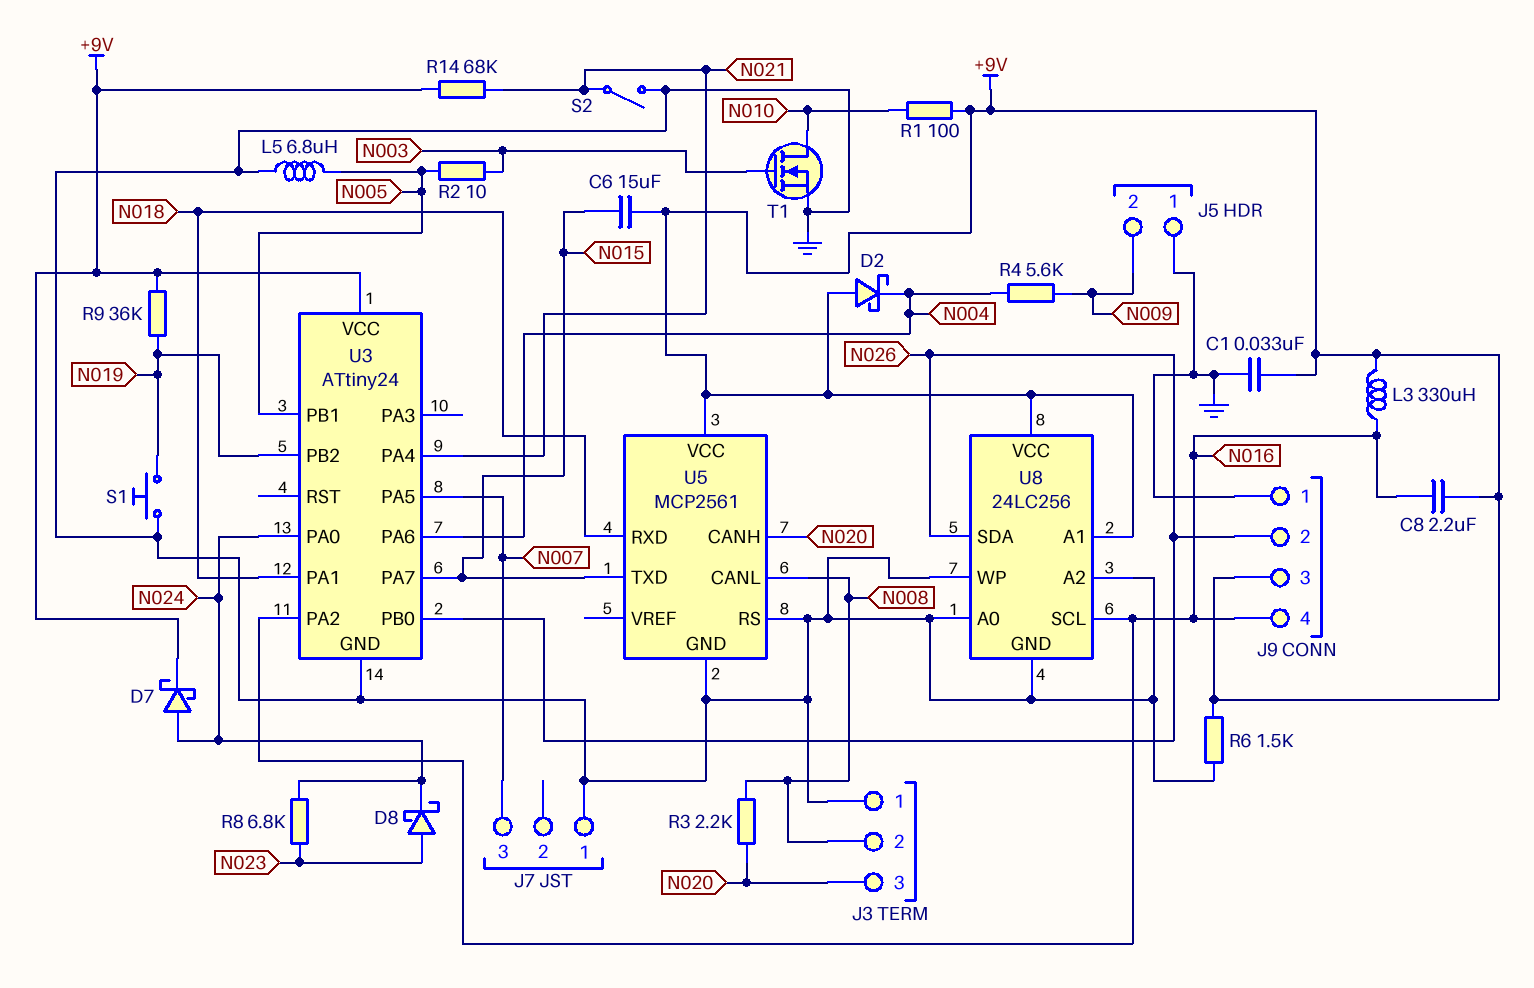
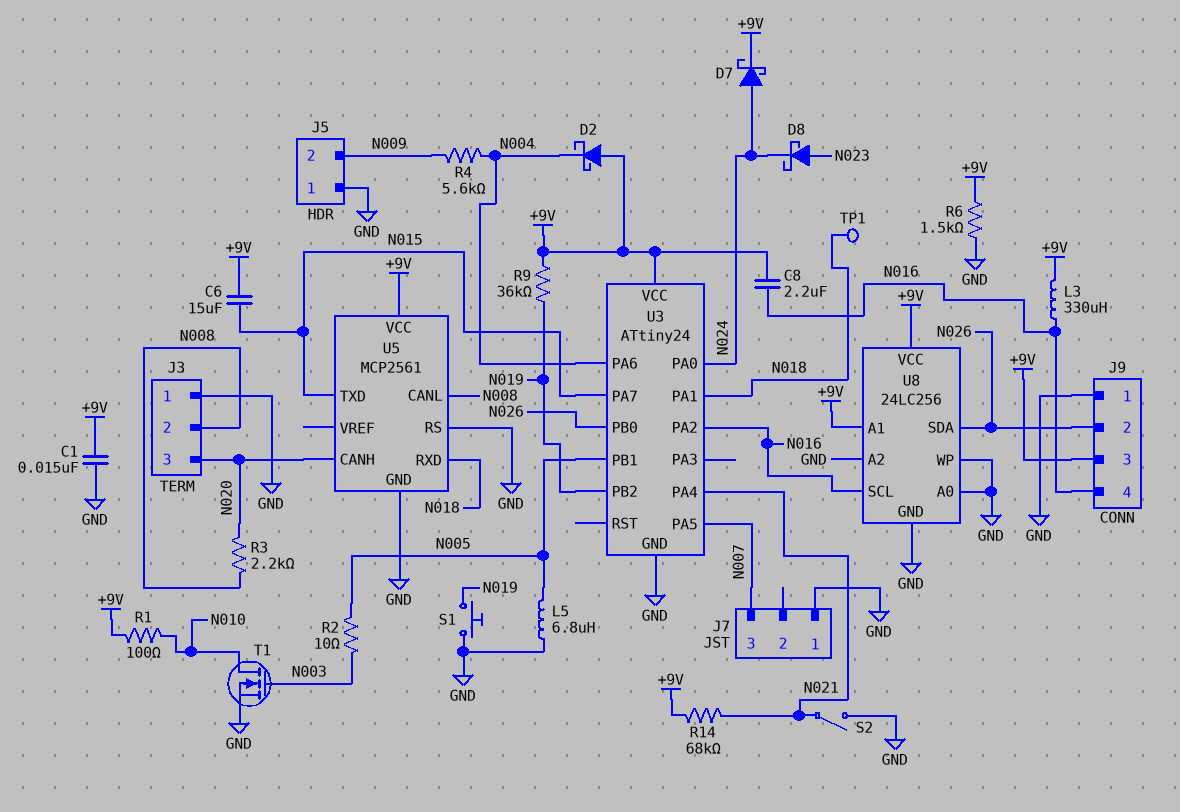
C1: 33nF (+9V, GND) -> 15nF (+9V, GND)
R8: 6.8k (N023, N024) -> none
TP1: none -> test point (N018)

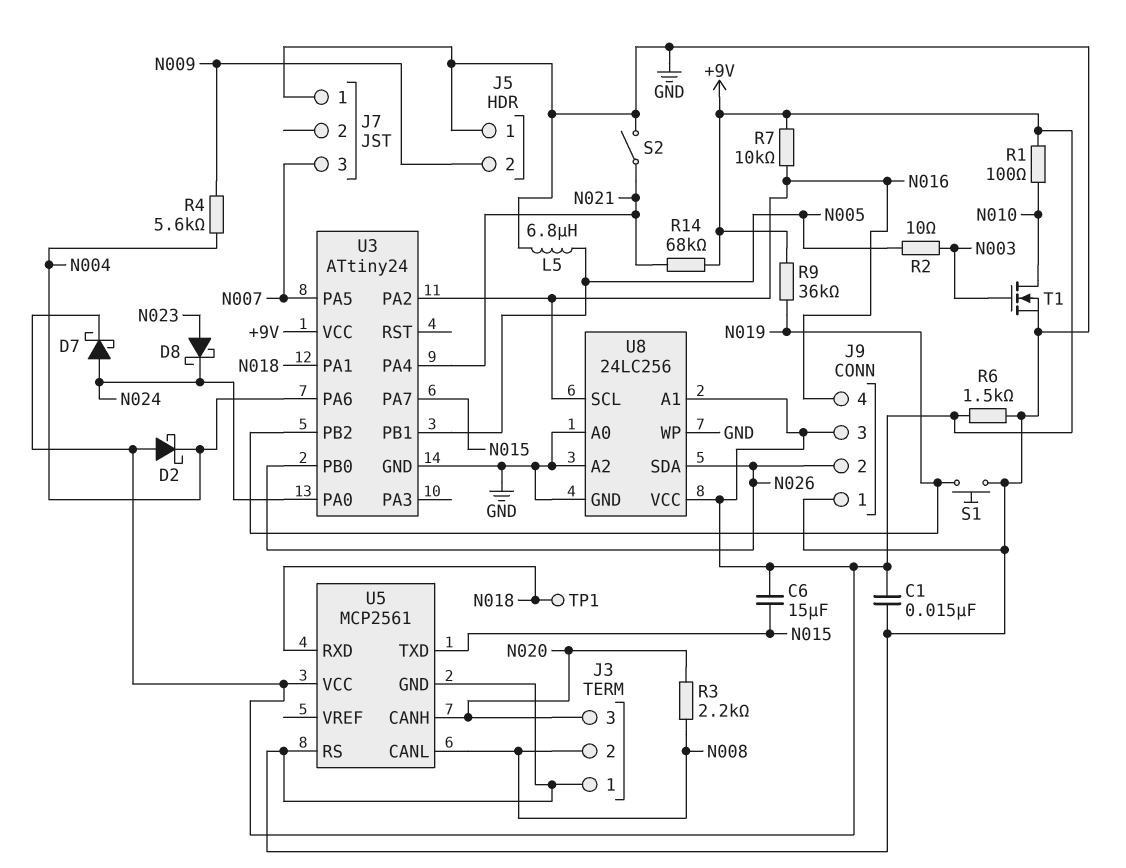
C8: 2.2uF (+9V, N016) -> none
L3: 330uH (+9V, N016) -> none
R7: none -> 10k (+9V, N016)

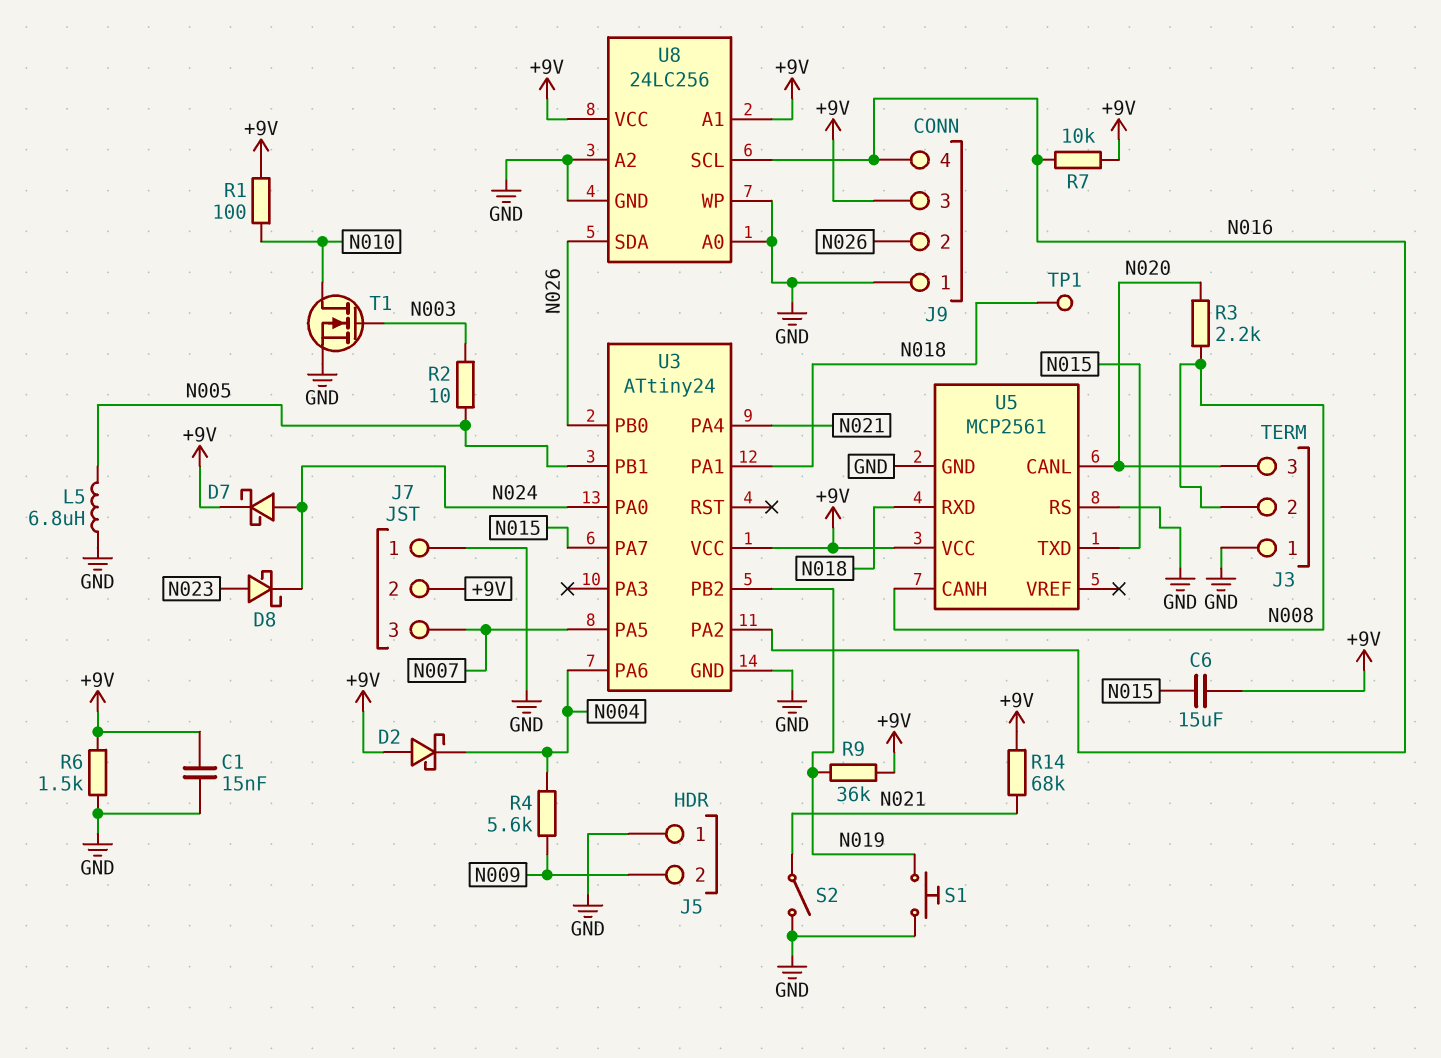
J7 pin 2: none -> +9V
U5 pin CANH: N020 -> N008
U5 pin CANL: N008 -> N020

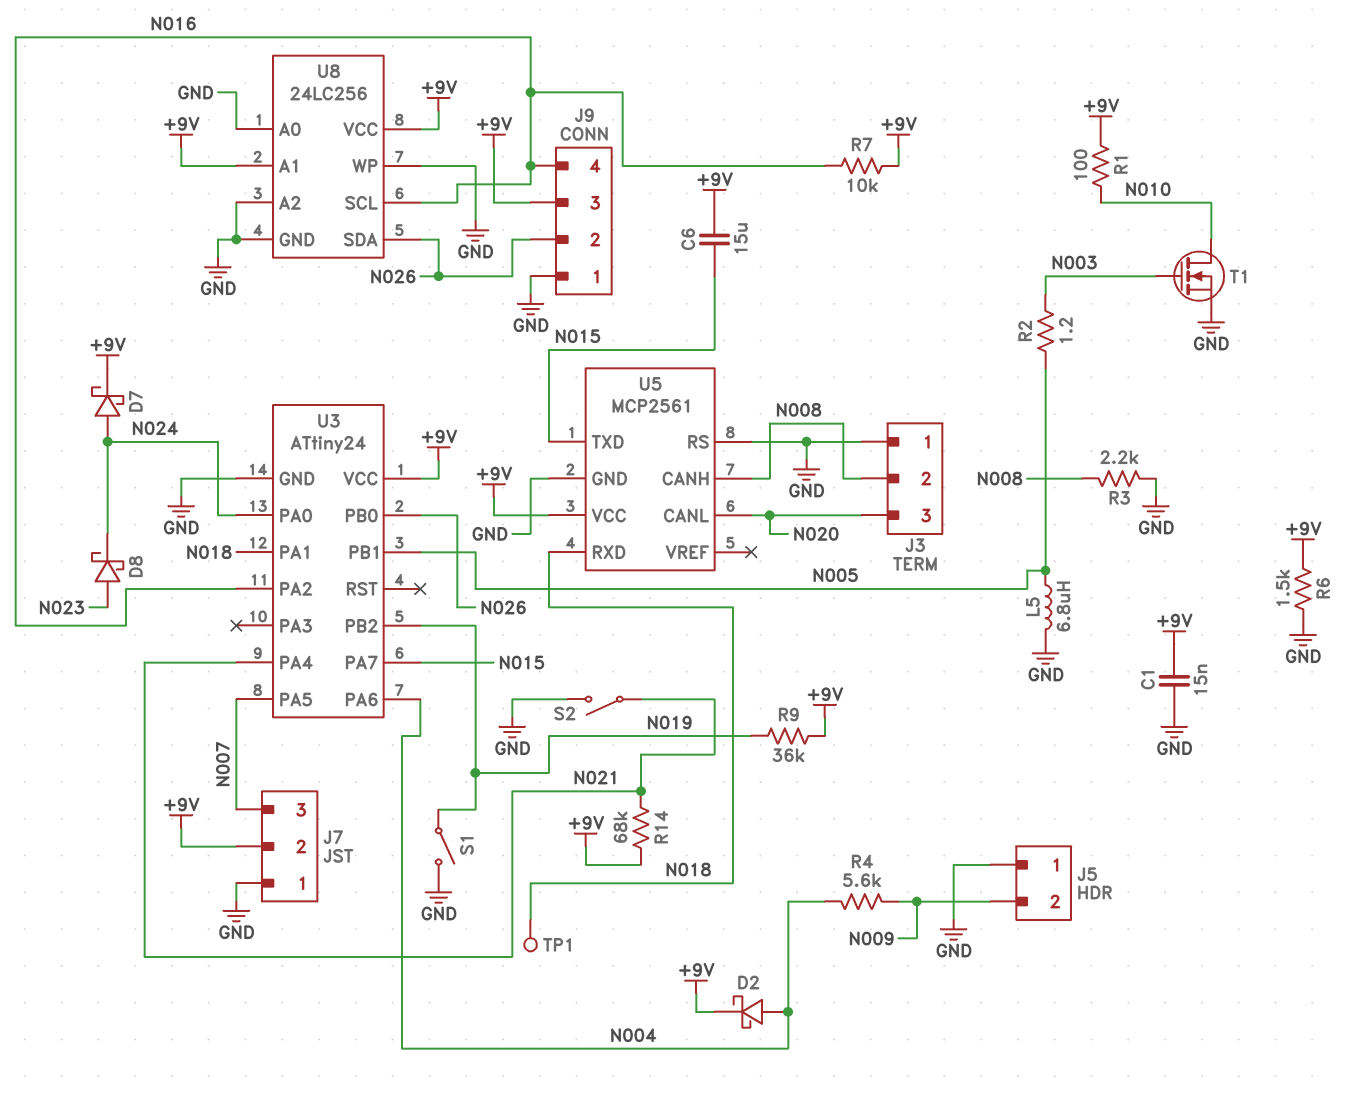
D2: schottky (A +9V, K N004) -> schottky (A N004, K +9V)
R2: 10 (N003, N005) -> 1.2 (N003, N005)
R3: 2.2k (N008, N020) -> 2.2k (GND, N008)
S1: button (GND, N019) -> switch (GND, N019)

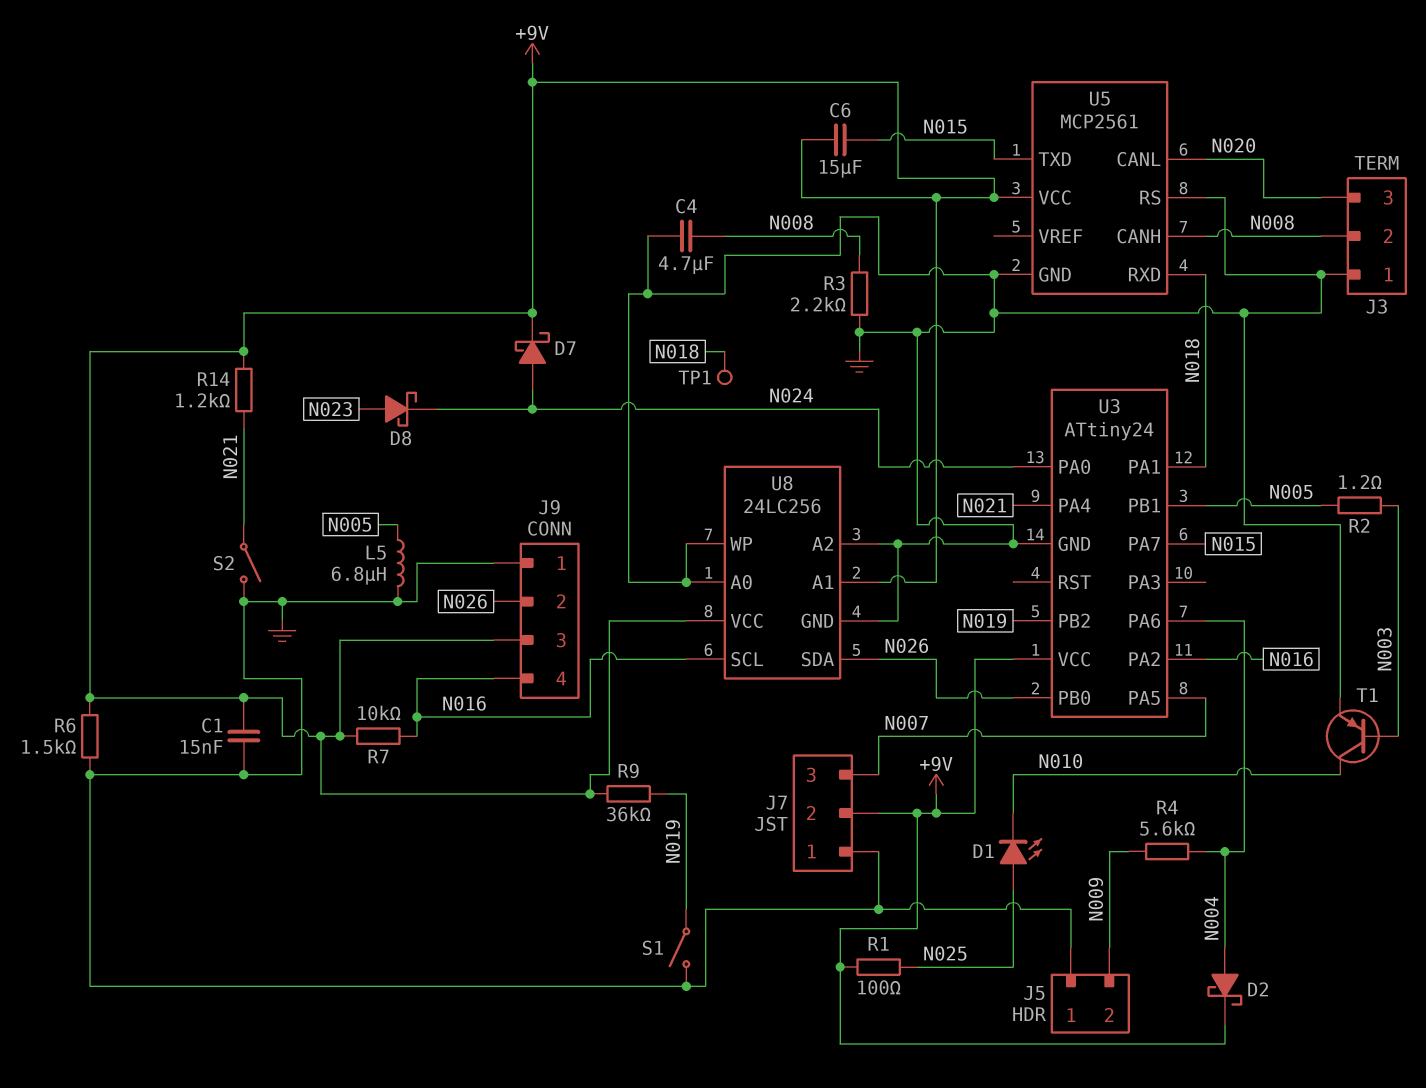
C4: none -> 4.7uF (GND, N008)
D1: none -> LED (A N025, K N010)
R1: 100 (+9V, N010) -> 100 (+9V, N025)
R14: 68k (+9V, N021) -> 1.2k (+9V, N021)
T1: NMOS (G N003, D N010, S GND) -> PNP (B N003, C N010, E GND)

